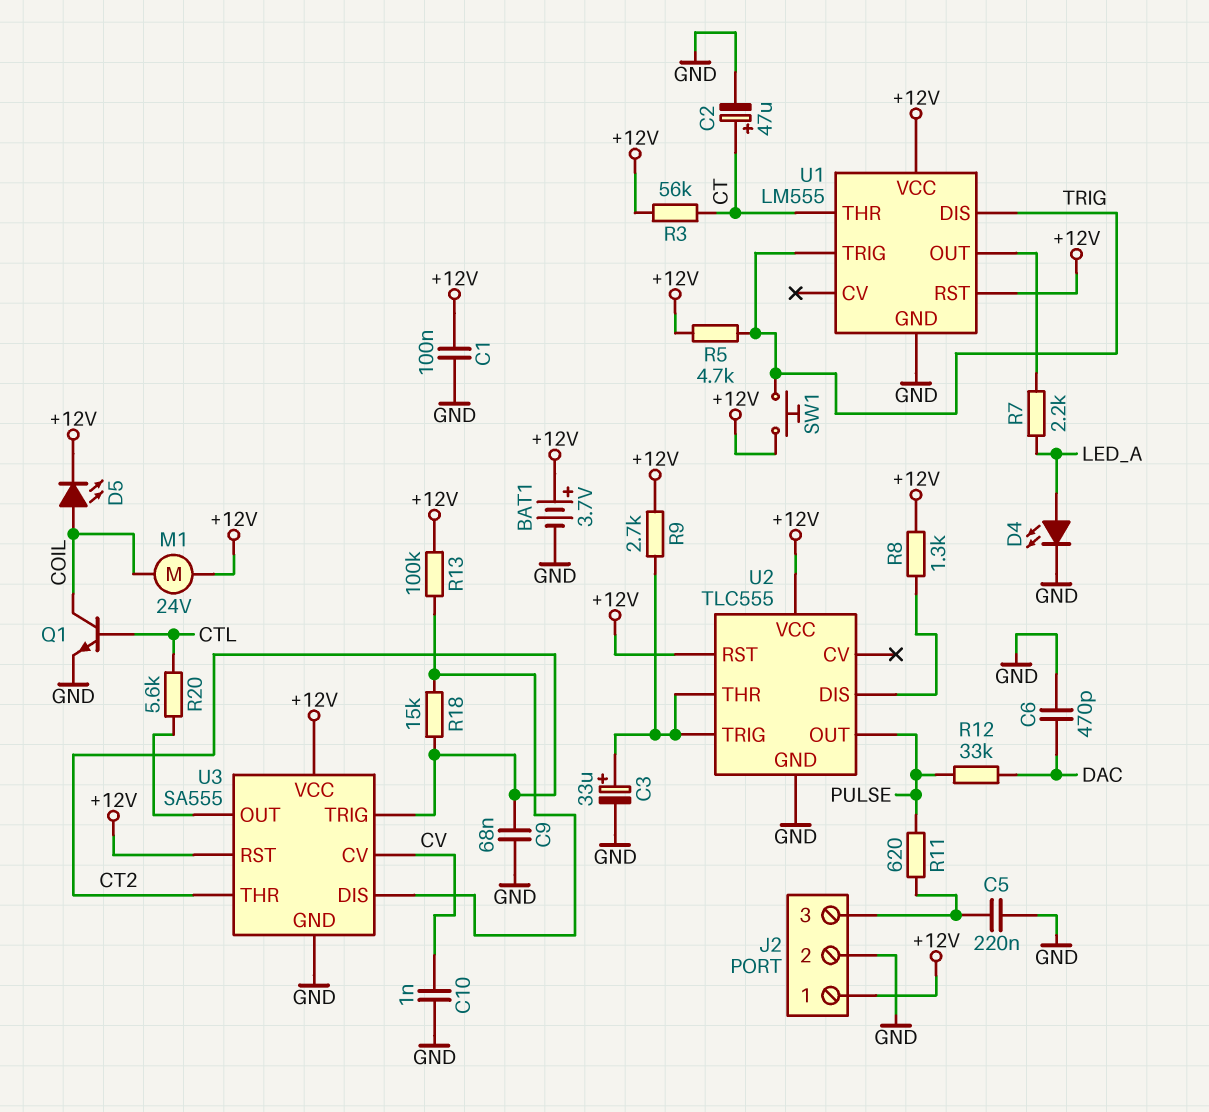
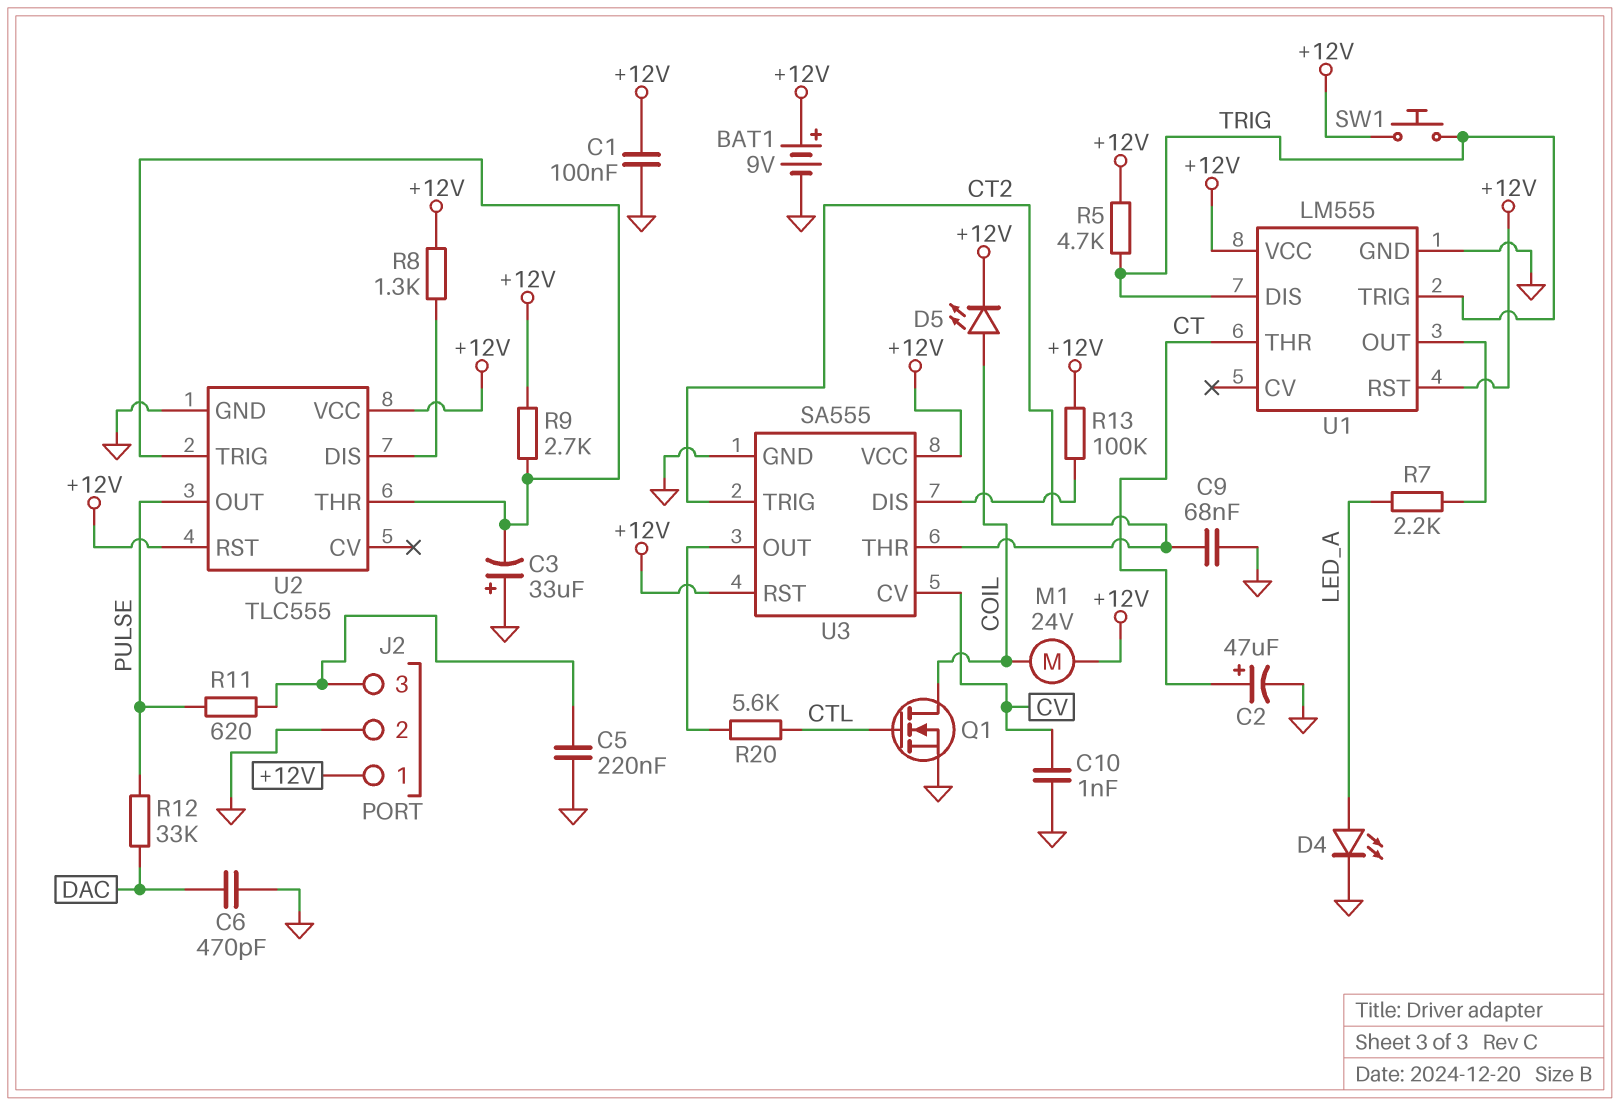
BAT1: 3.7V (plus +12V, minus GND) -> 9V (plus +12V, minus GND)
C3: 33uF (plus U2/THR, minus GND) -> 33uF (plus GND, minus U2/THR)
Q1: NPN (B CTL, C COIL, E GND) -> NMOS (G CTL, D COIL, S GND)
R3: 56k (+12V, CT) -> none
R18: 15k (CT2, U3/DIS) -> none

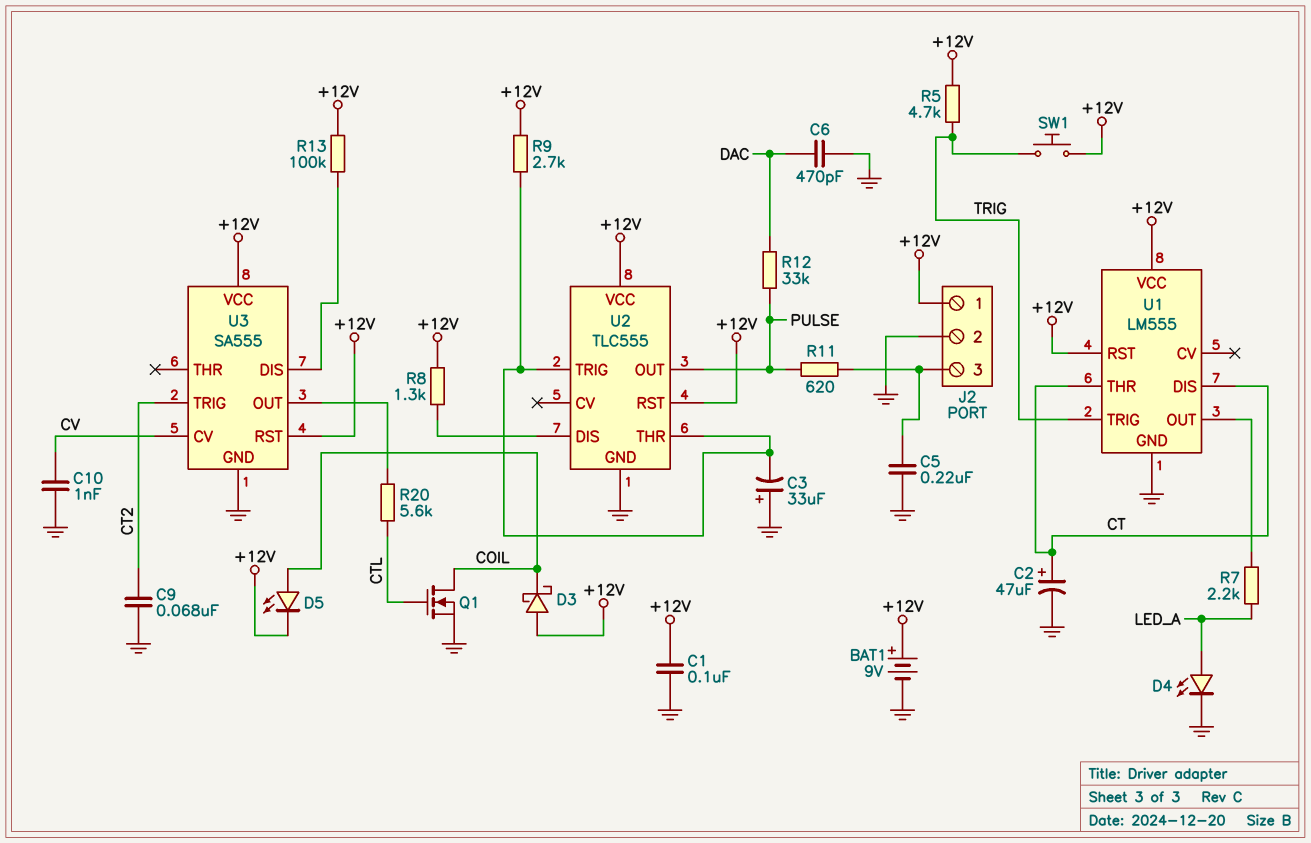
D3: none -> schottky (A +12V, K COIL)
M1: motor 24V (+12V, COIL) -> none
U1 pin DIS: TRIG -> CT
U3 pin THR: CT2 -> none

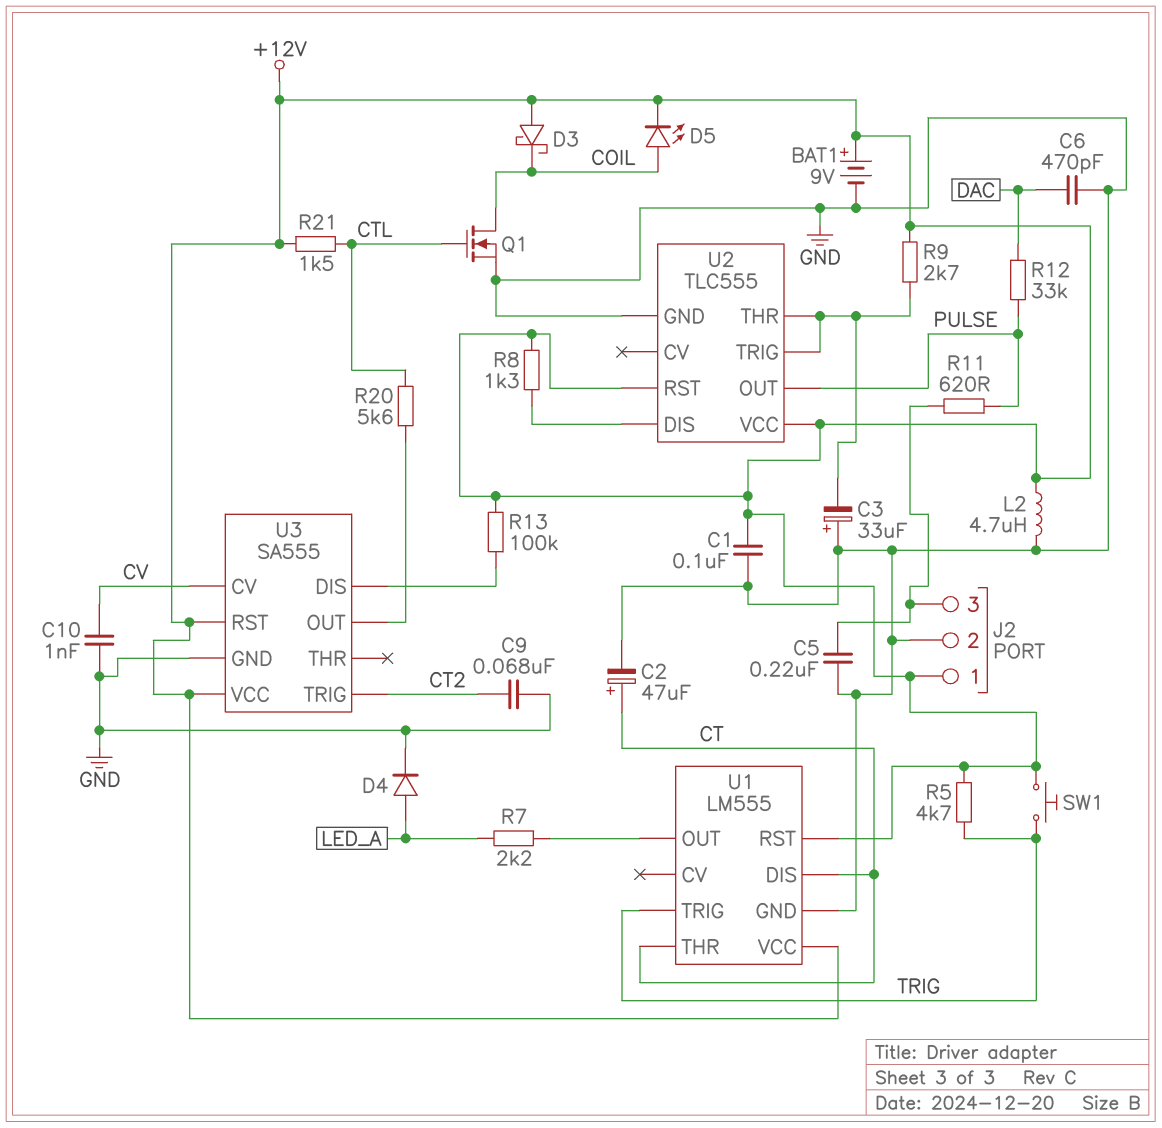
D4: LED (A LED_A, K GND) -> diode (A LED_A, K GND)
L2: none -> 4.7uH (+12V, GND)
R21: none -> 1.5k (+12V, CTL)

